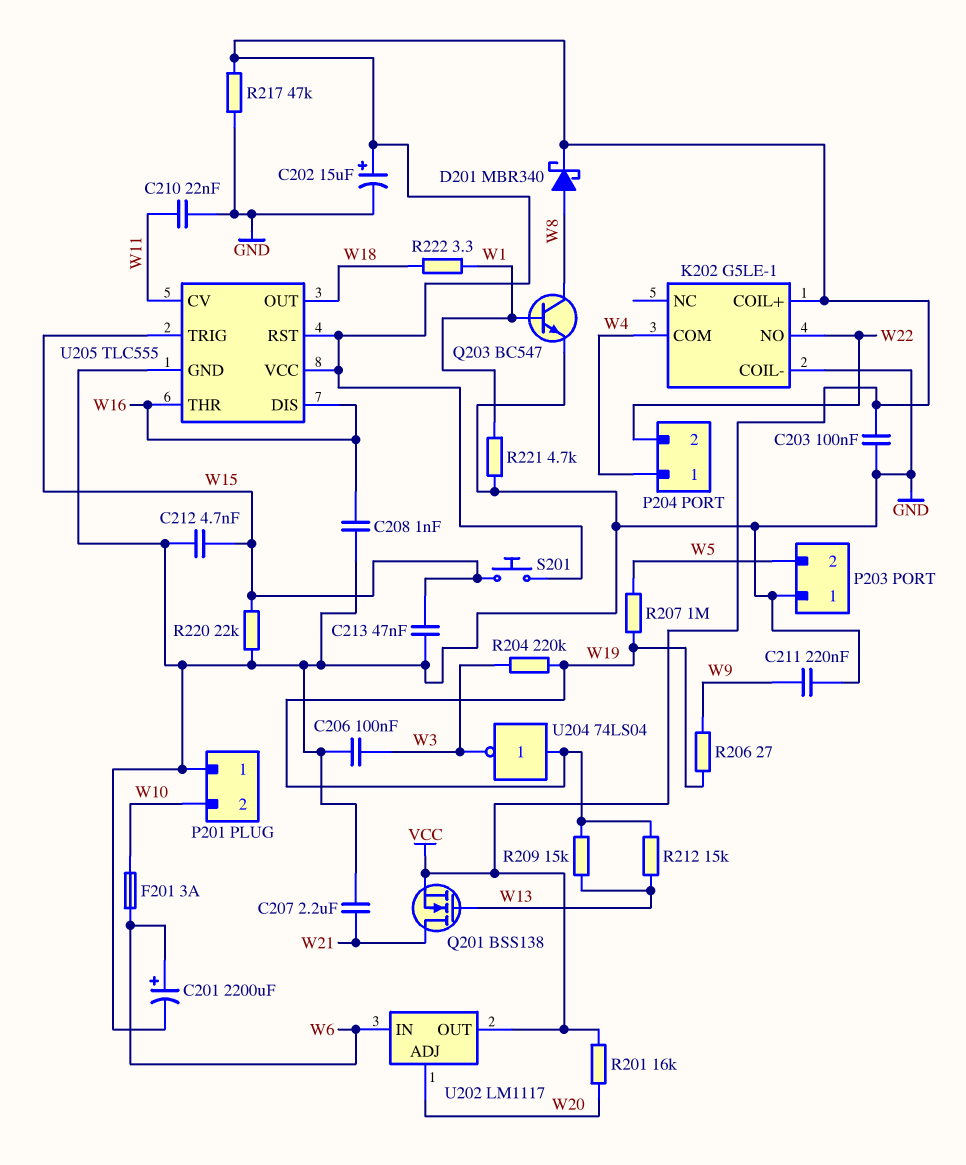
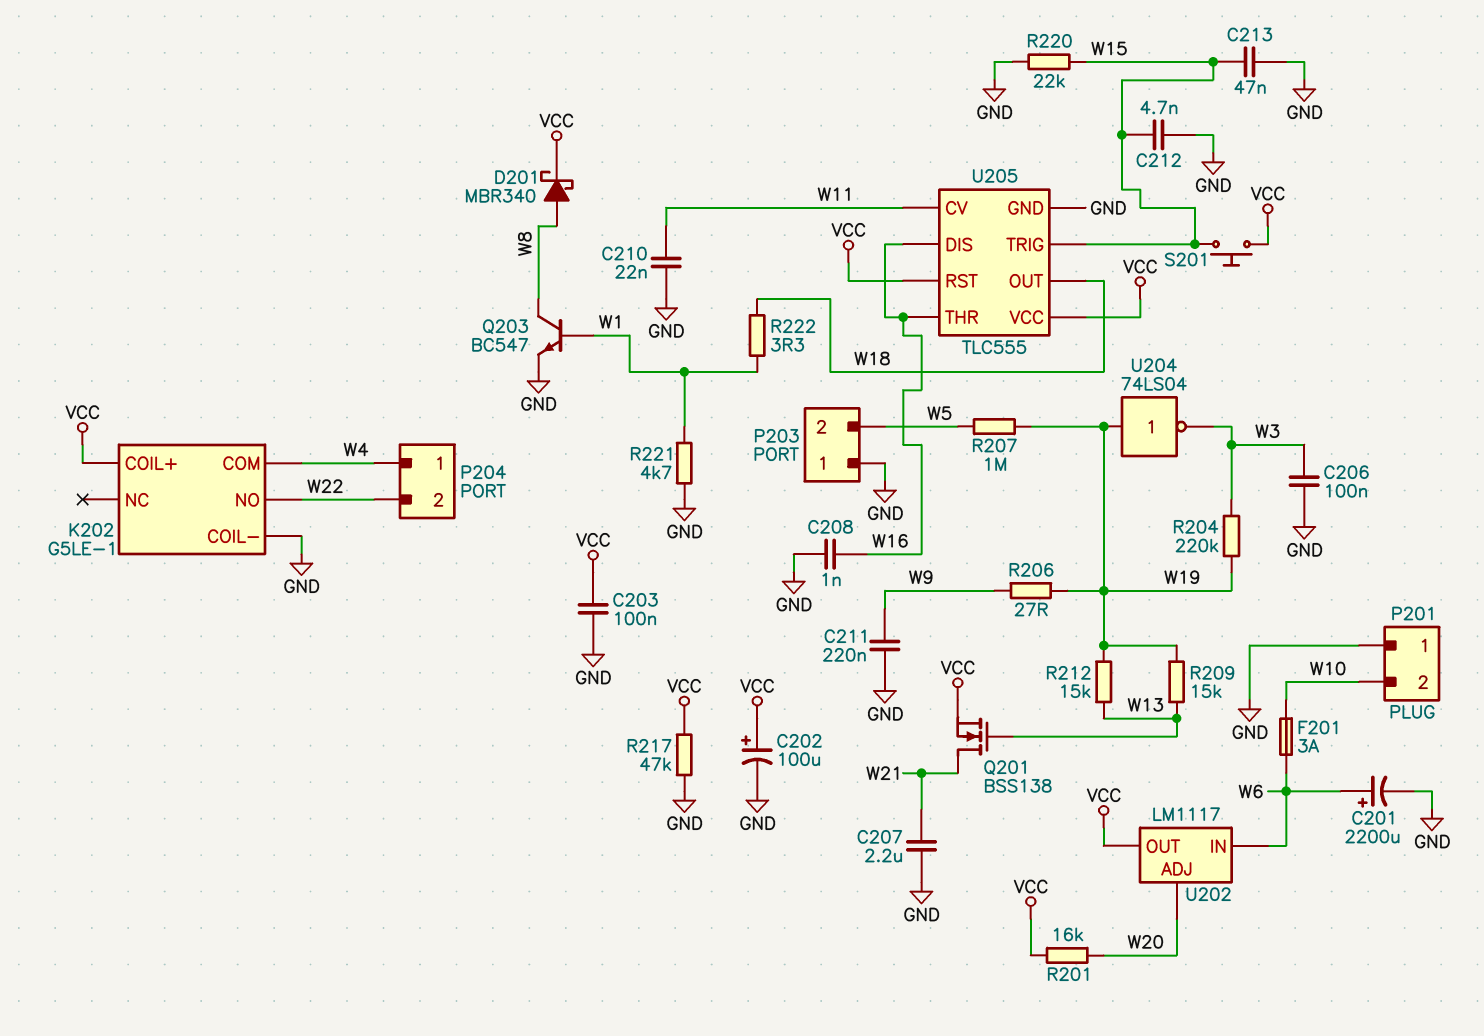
C202: 15uF (plus VCC, minus GND) -> 100uF (plus VCC, minus GND)

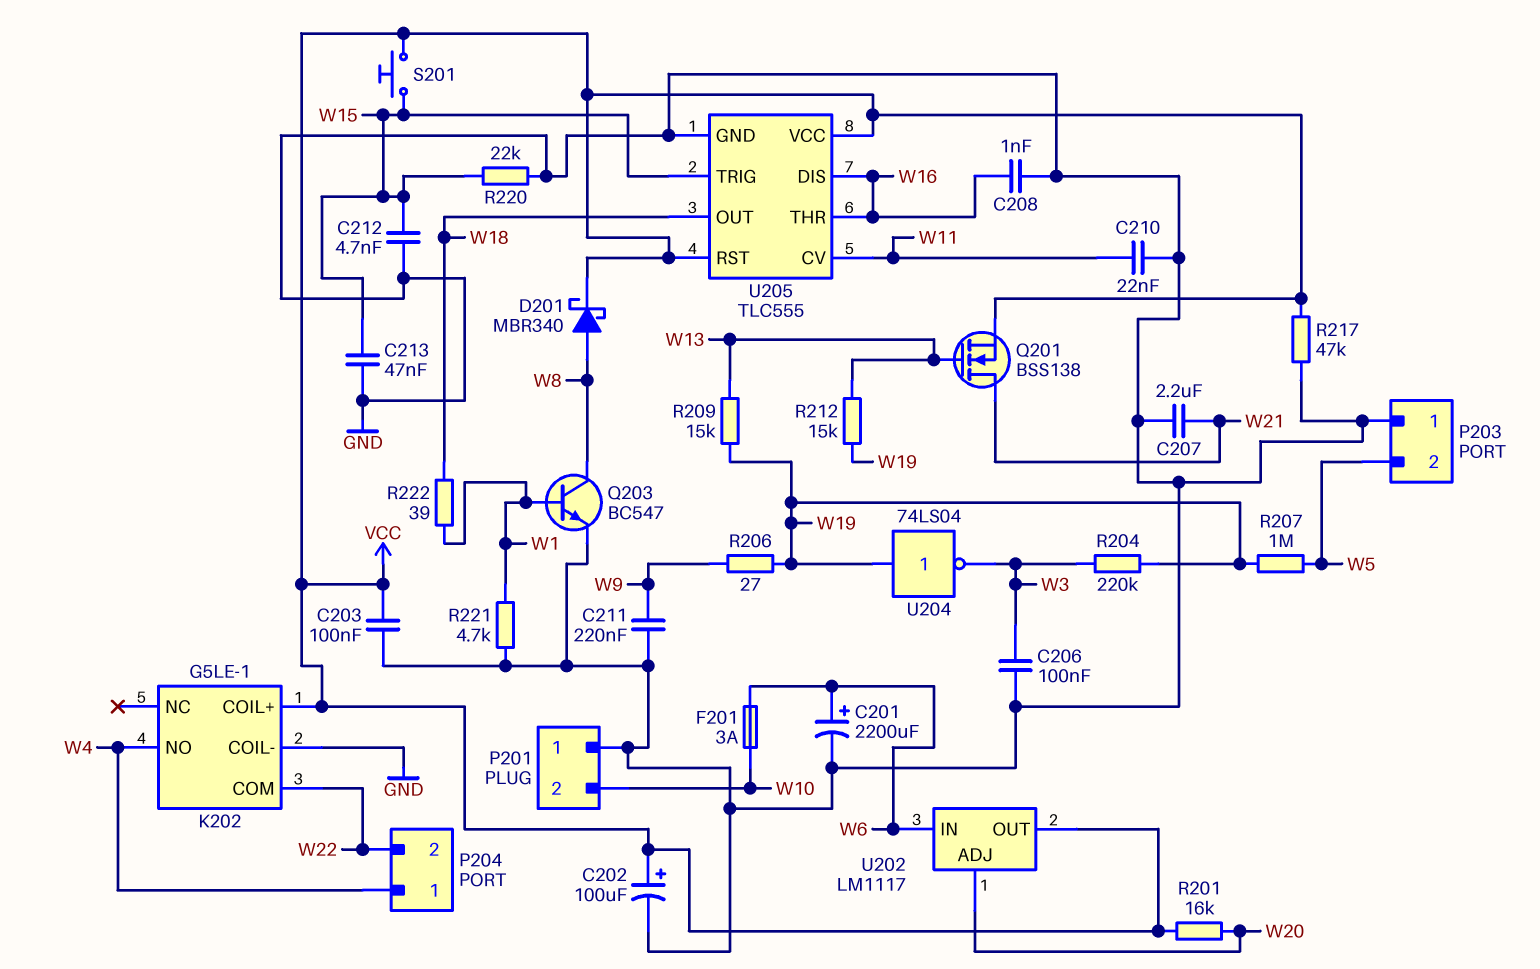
K202 pin COM: W4 -> W22
K202 pin NO: W22 -> W4
R222: 3.3 (W1, W18) -> 39 (W1, W18)

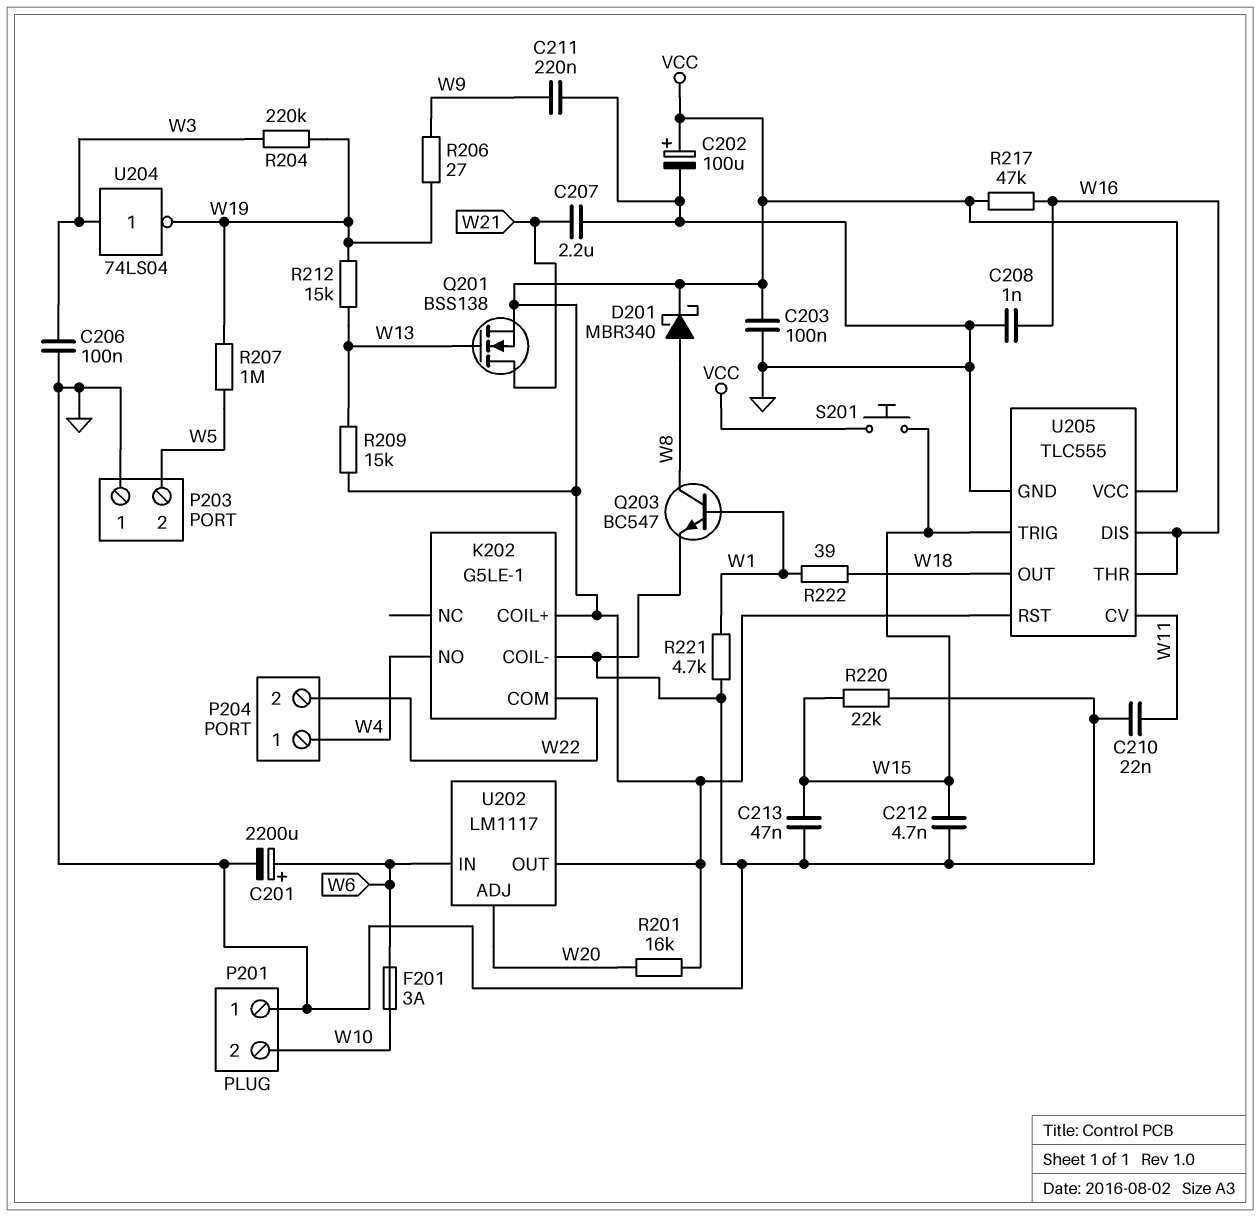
R209: 15k (W13, W19) -> 15k (VCC, W13)
R217: 47k (GND, VCC) -> 47k (VCC, W16)
U204: NOT 74LS04 (in W19, out W3) -> NOT 74LS04 (in W3, out W19)

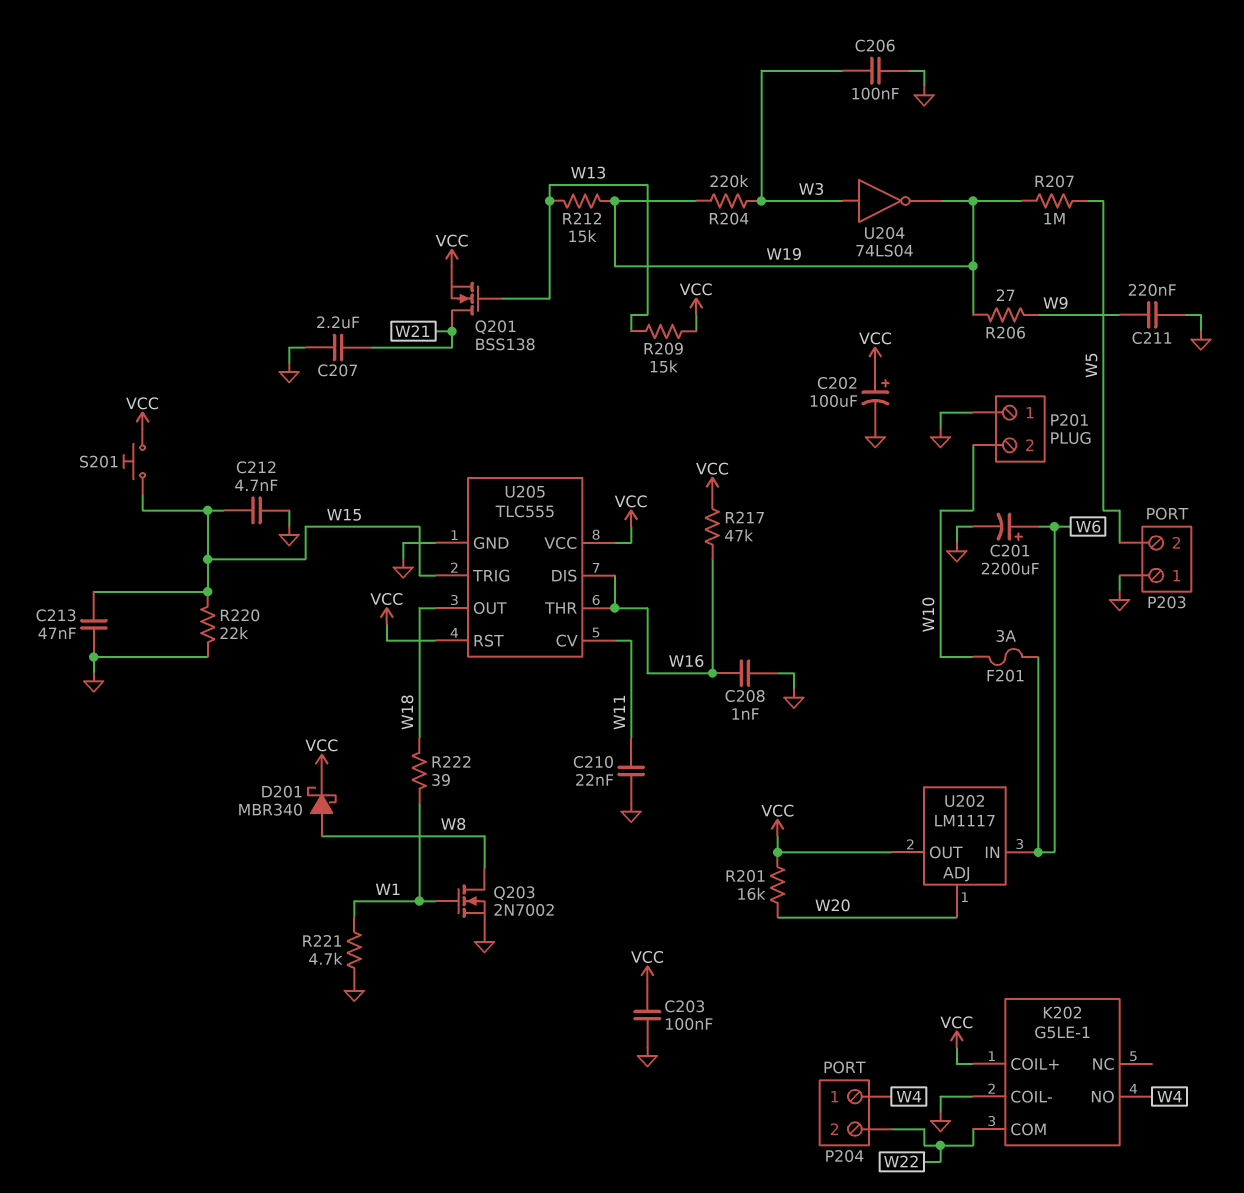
Q203: NPN BC547 (B W1, C W8, E GND) -> NMOS 2N7002 (G W1, D W8, S GND)

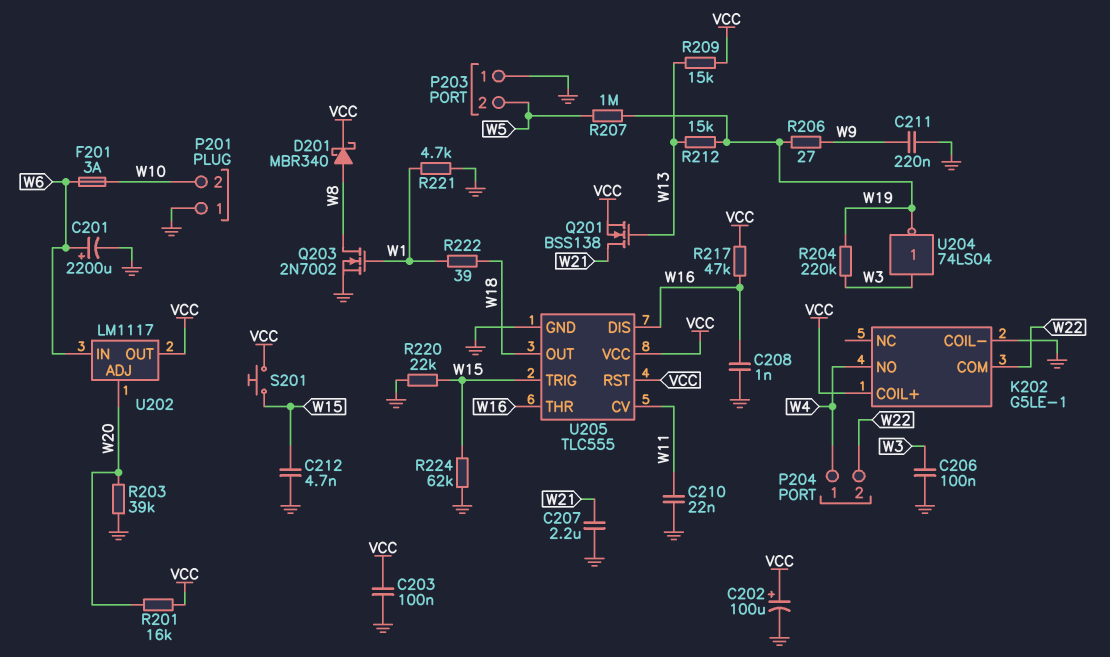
C213: 47nF (GND, W15) -> none
R203: none -> 39k (GND, W20)
R224: none -> 62k (GND, W15)

